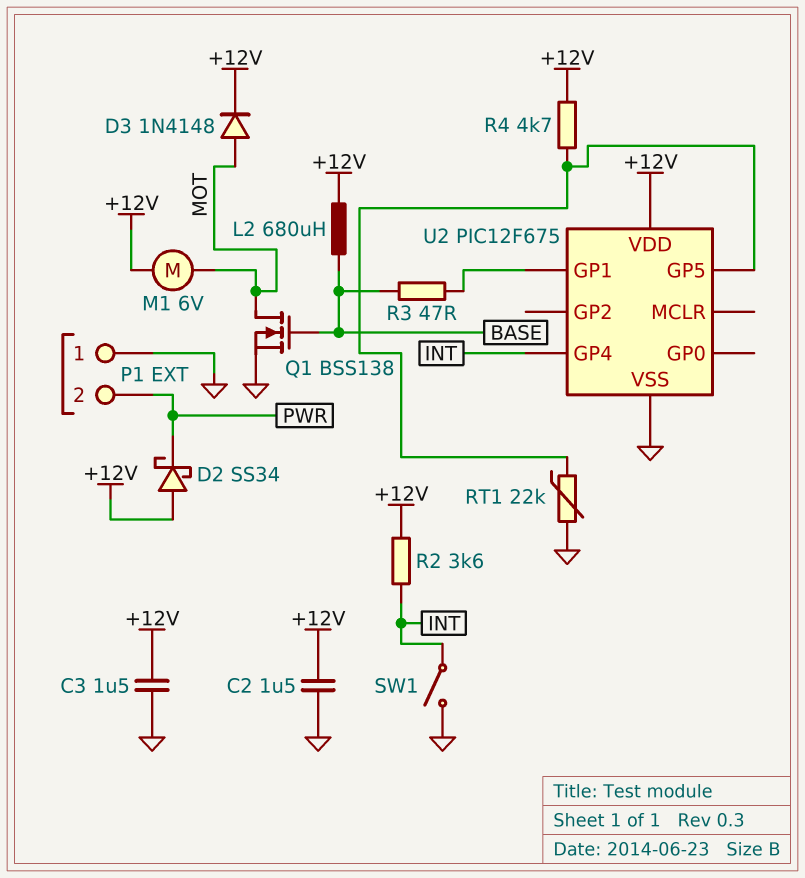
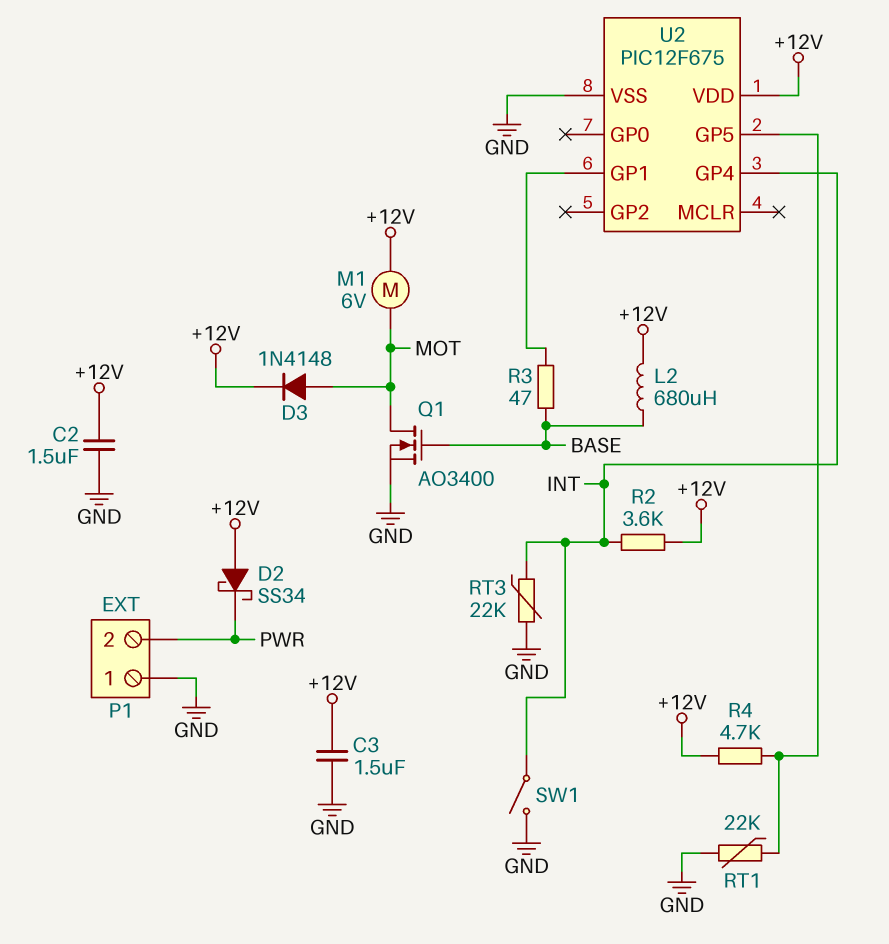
Q1: NMOS BSS138 (G BASE, D MOT, S GND) -> NMOS AO3400 (G BASE, D MOT, S GND)
RT3: none -> 22k (GND, INT)

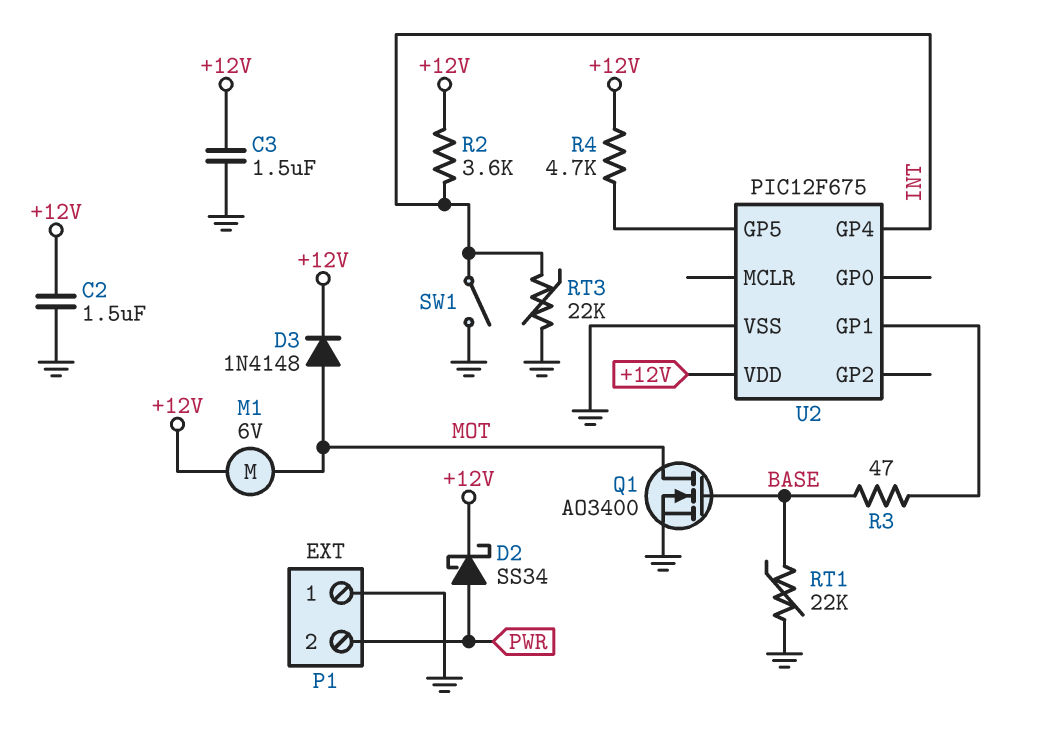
D2: schottky SS34 (A +12V, K PWR) -> schottky SS34 (A PWR, K +12V)
L2: 680uH (+12V, BASE) -> none
RT1: 22k (GND, U2/GP5) -> 22k (BASE, GND)

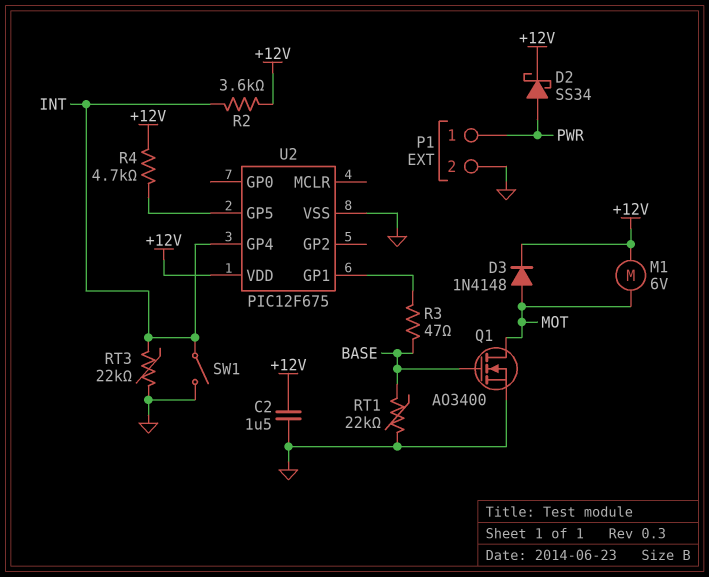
C3: 1.5uF (+12V, GND) -> none
P1 pin 1: GND -> PWR
P1 pin 2: PWR -> GND

